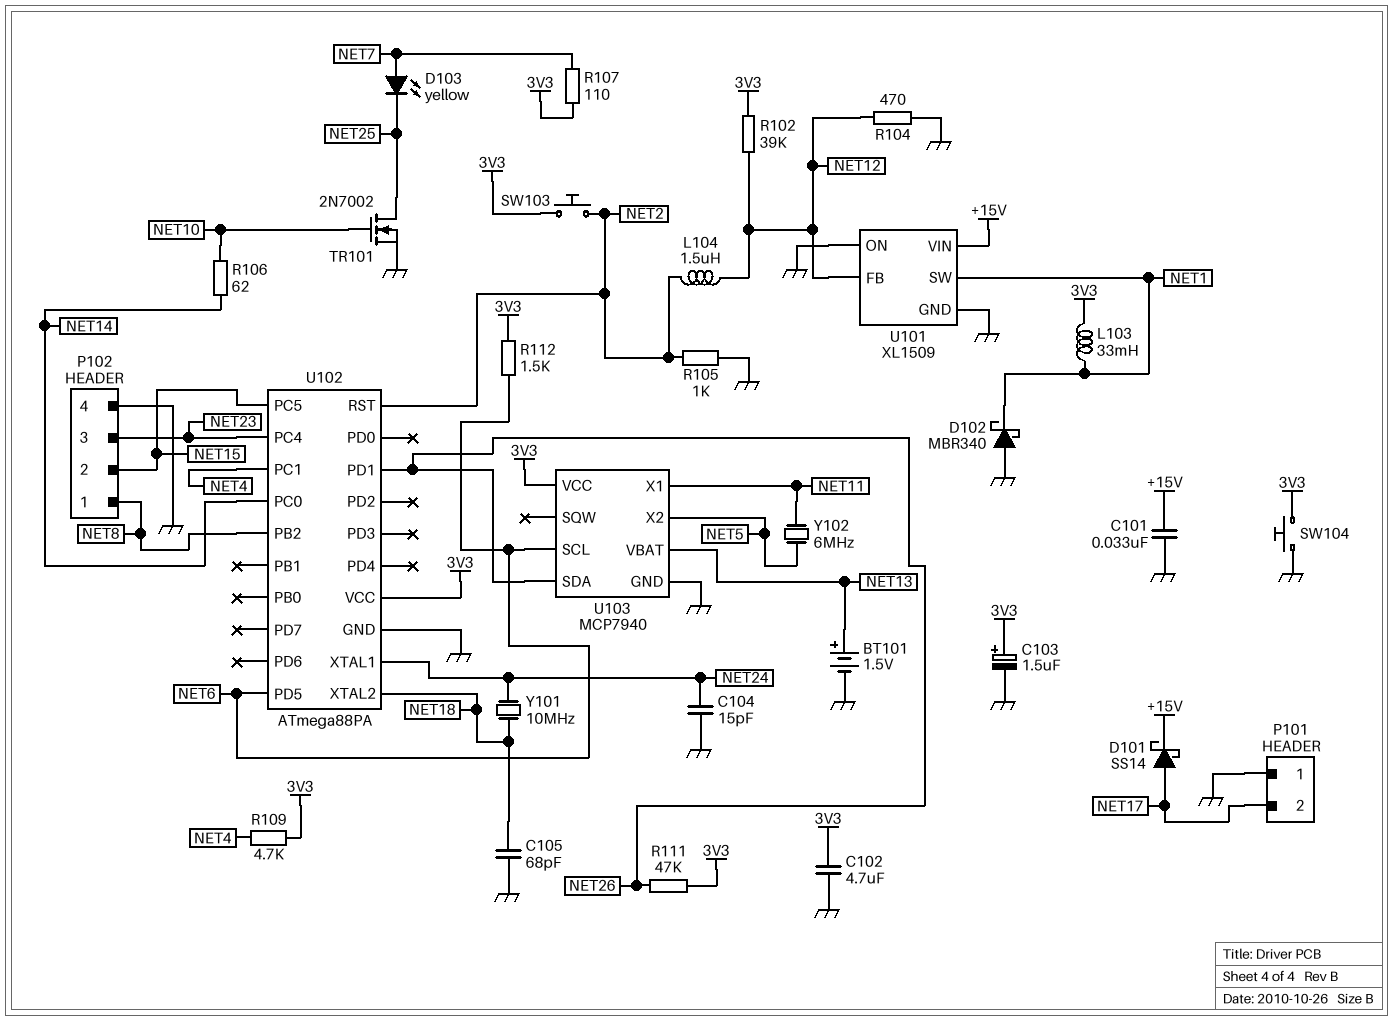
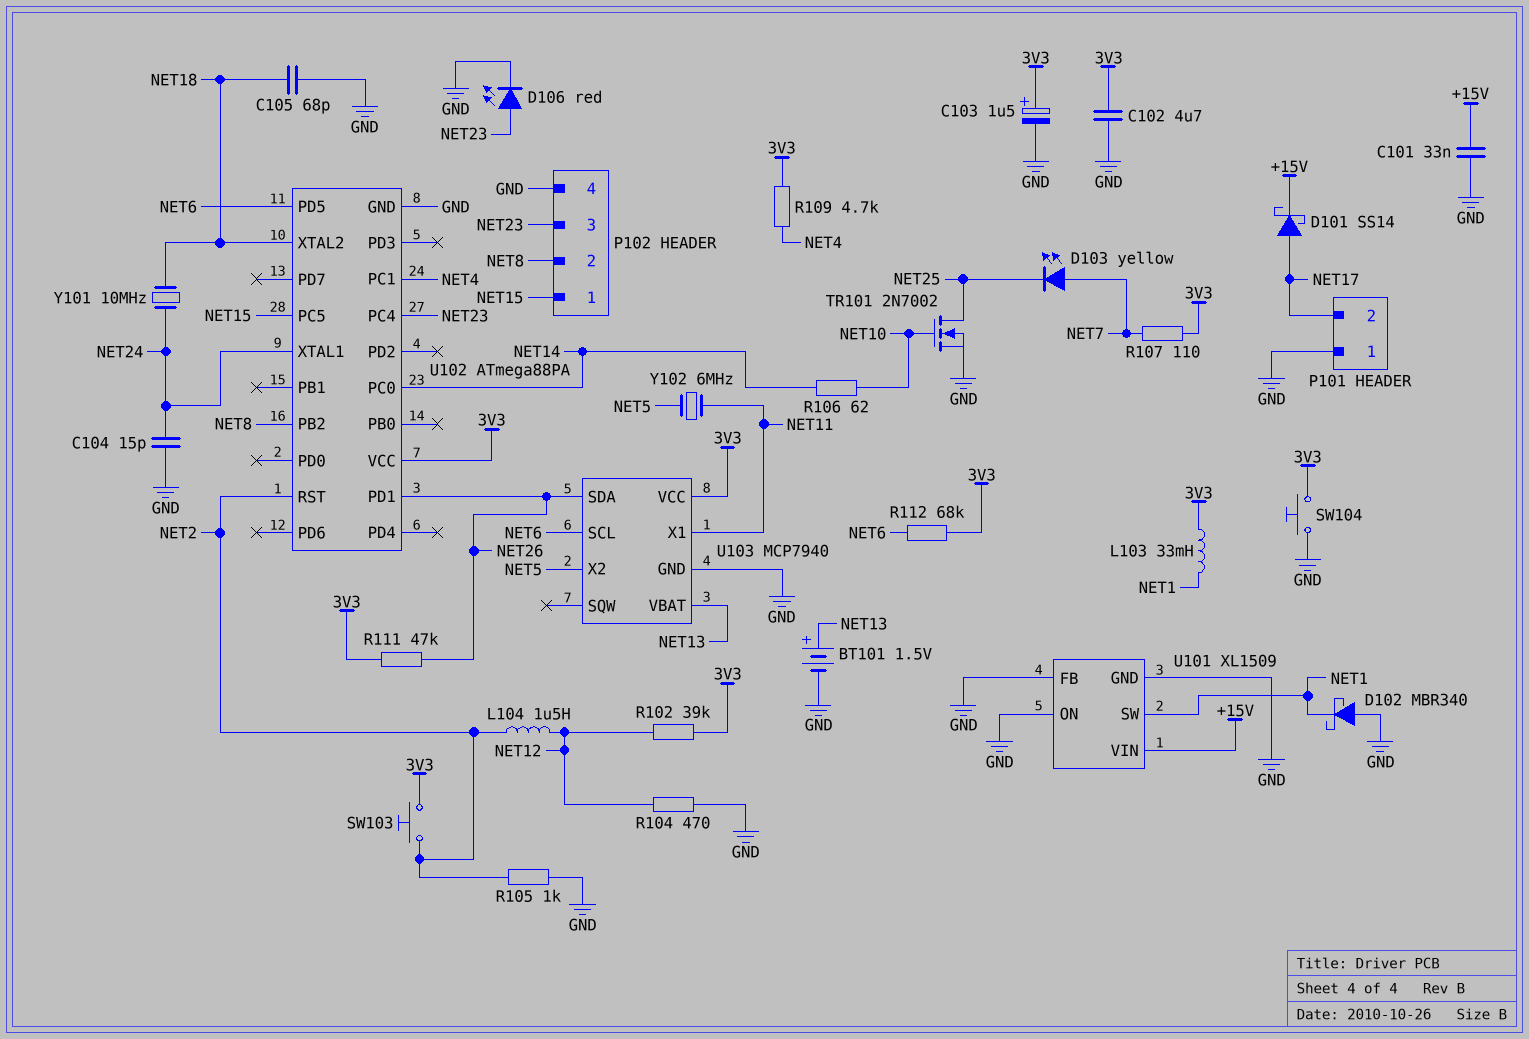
D106: none -> LED red (A NET23, K GND)
P102 pin 1: NET8 -> NET15
P102 pin 2: NET15 -> NET8
R112: 1.5k (3V3, NET6) -> 68k (3V3, NET6)
U101 pin FB: NET12 -> GND

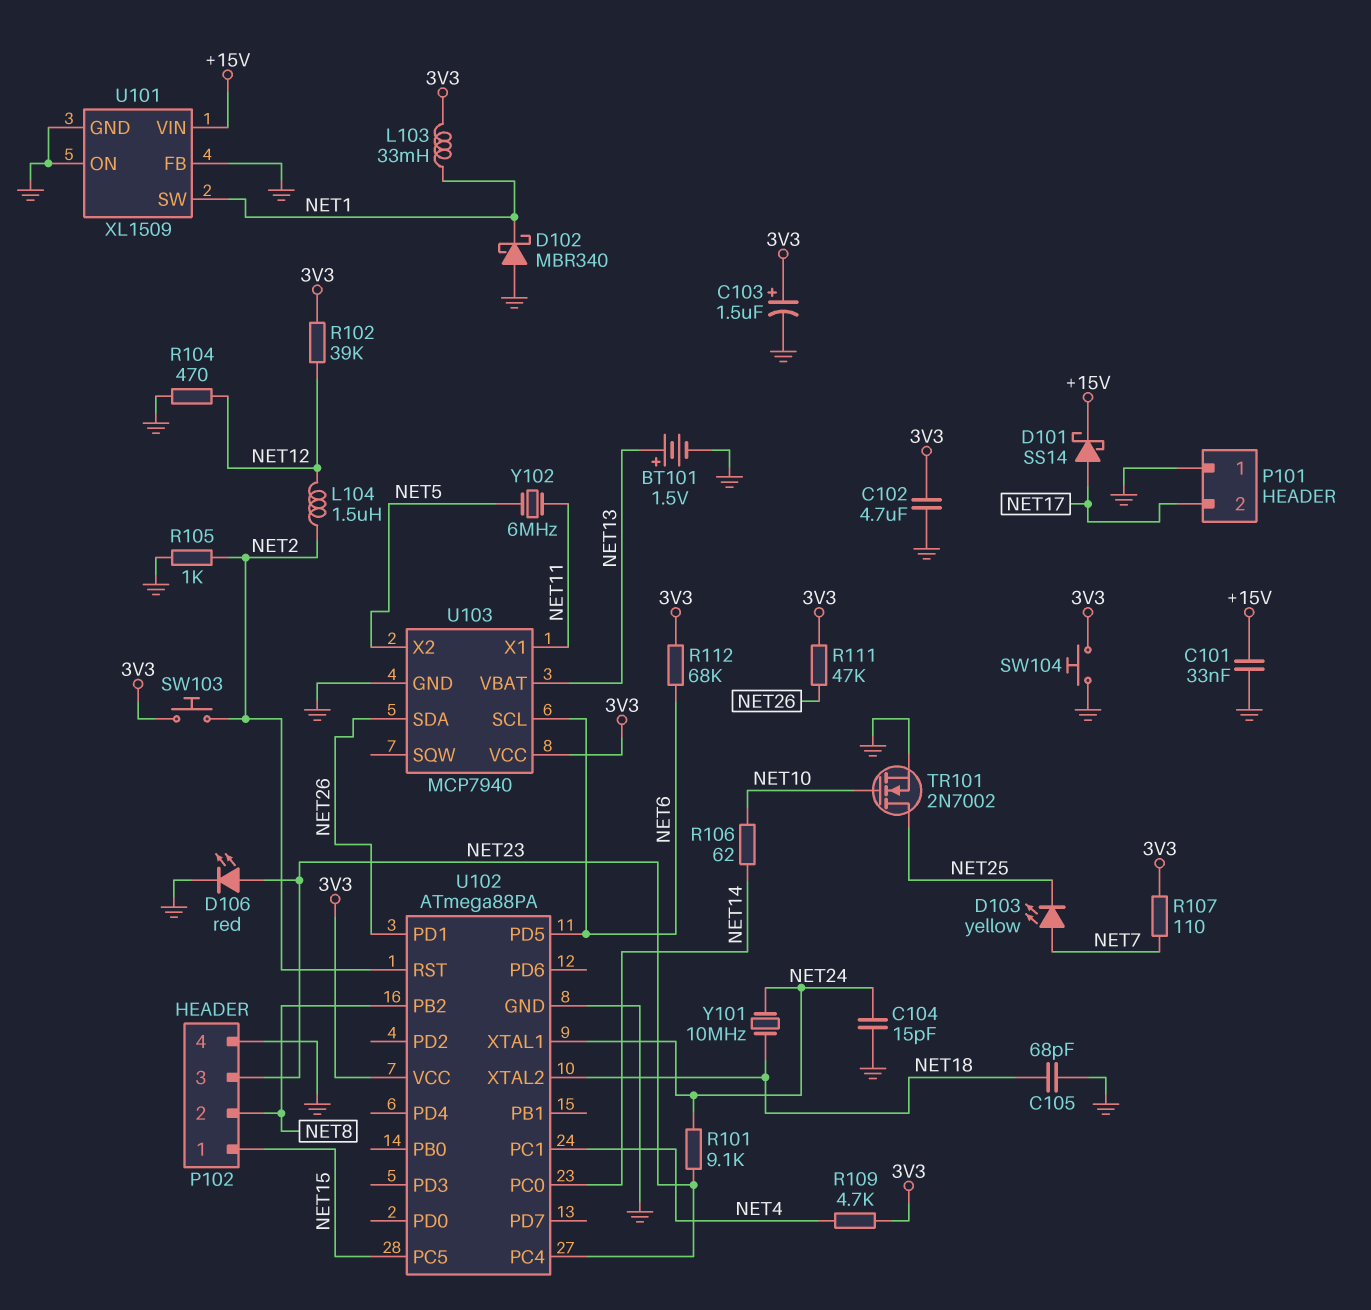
R101: none -> 9.1k (NET23, NET24)

